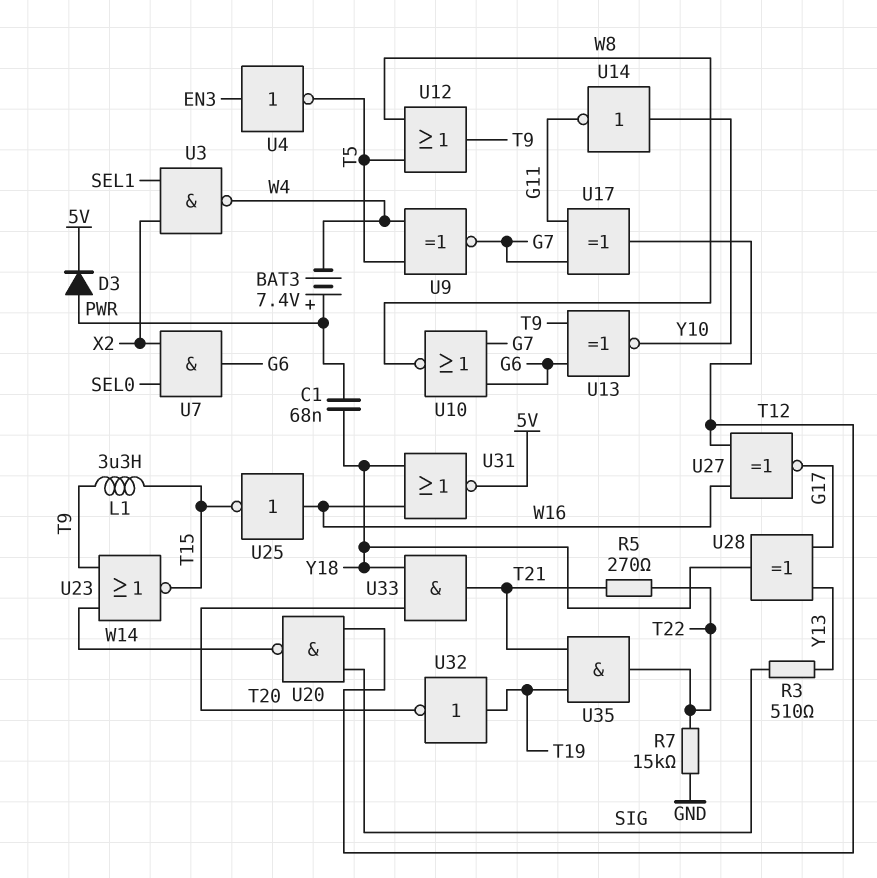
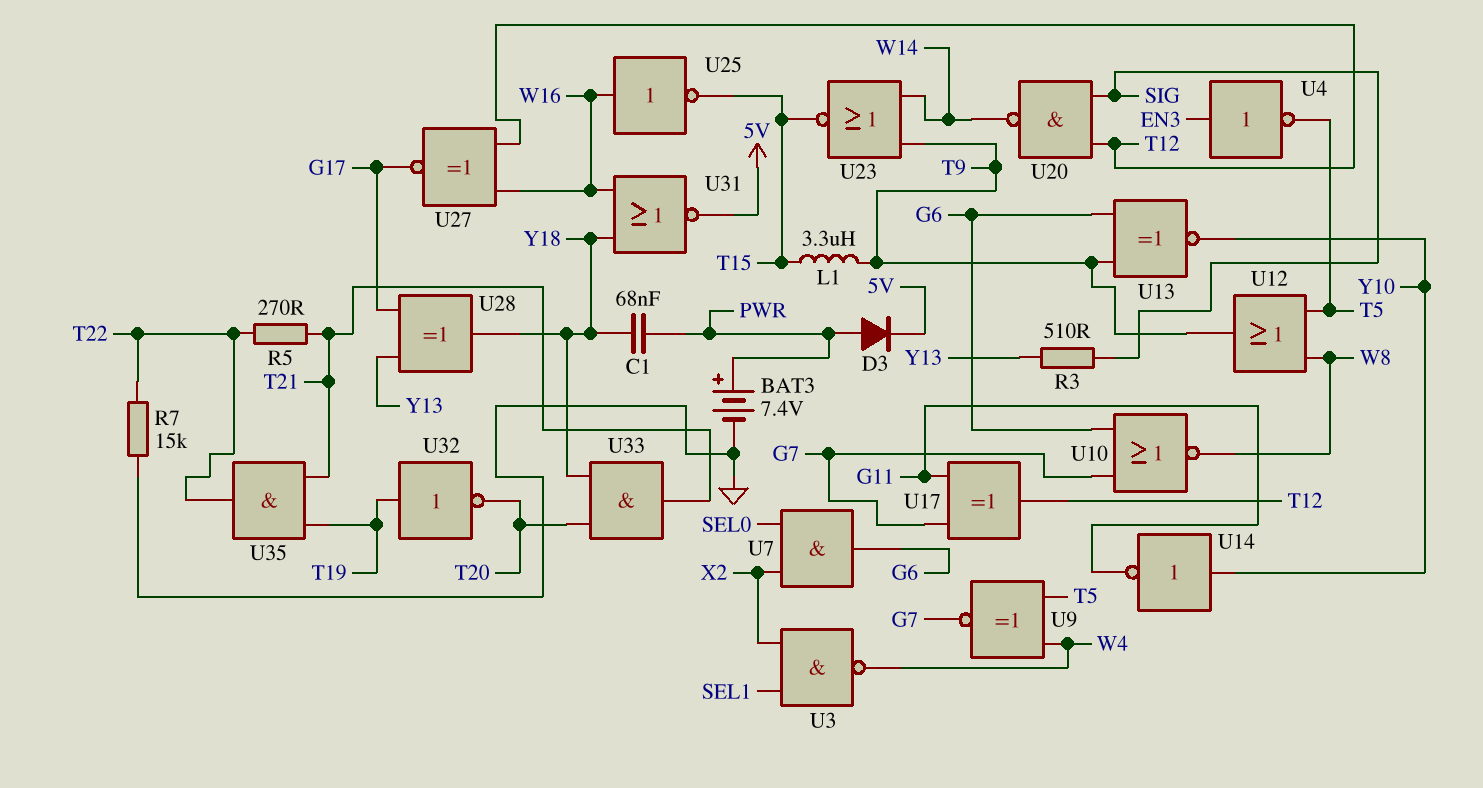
BAT3: 7.4V (plus PWR, minus W4) -> 7.4V (plus PWR, minus GND)

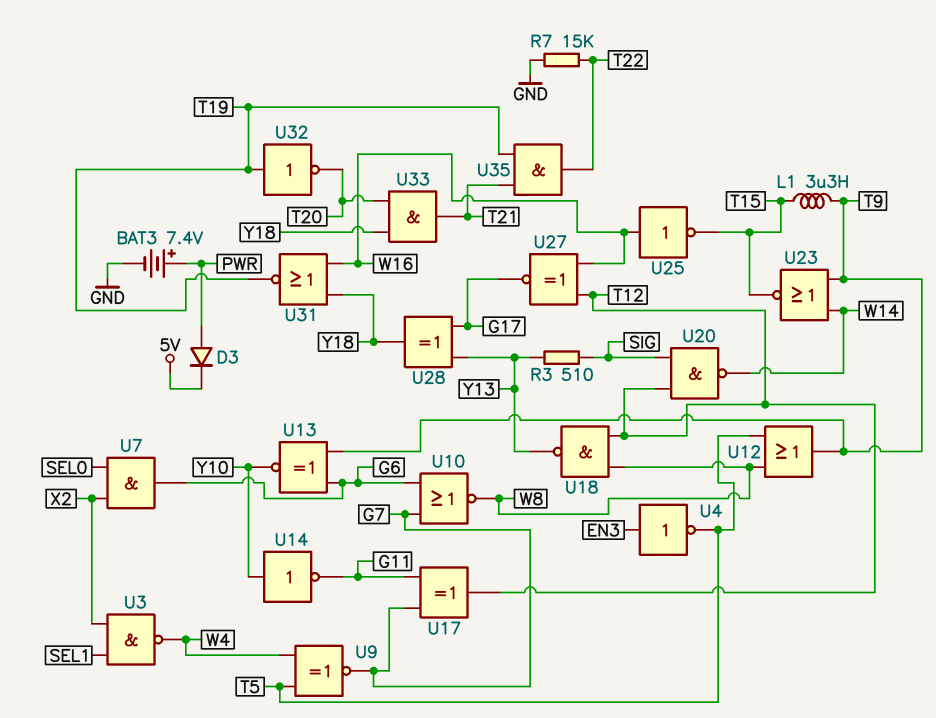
C1: 68nF (PWR, Y18) -> none
R5: 270 (T21, T22) -> none
U18: none -> NAND (in T12, in W8, out Y13)
U31: NOR (in W16, in Y18, out 5V) -> NOR (in W16, in Y18, out T19)

